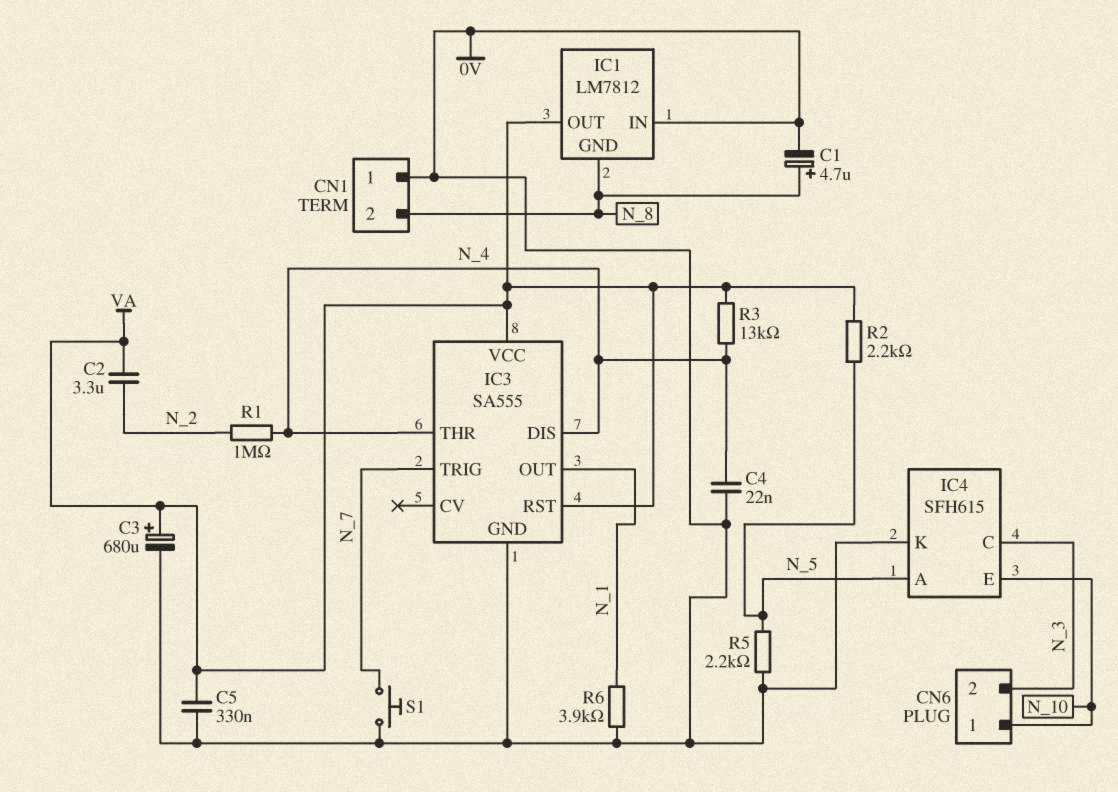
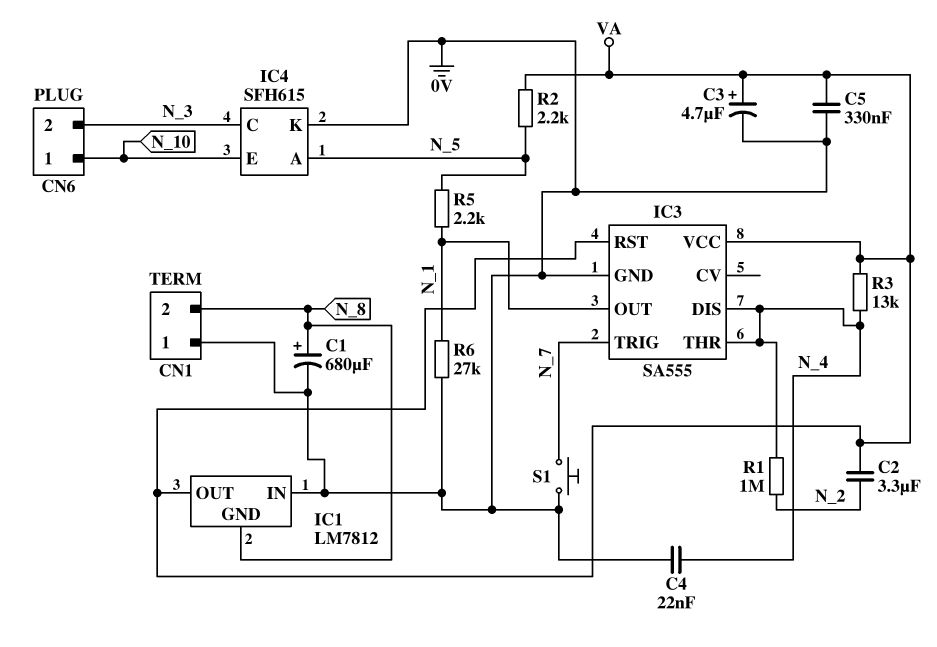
C1: 4.7uF (plus N_8, minus 0V) -> 680uF (plus N_8, minus 0V)
C3: 680uF (plus VA, minus 0V) -> 4.7uF (plus VA, minus 0V)
R5: 2.2k (0V, N_5) -> 2.2k (N_1, N_5)
R6: 3.9k (0V, N_1) -> 27k (0V, N_1)

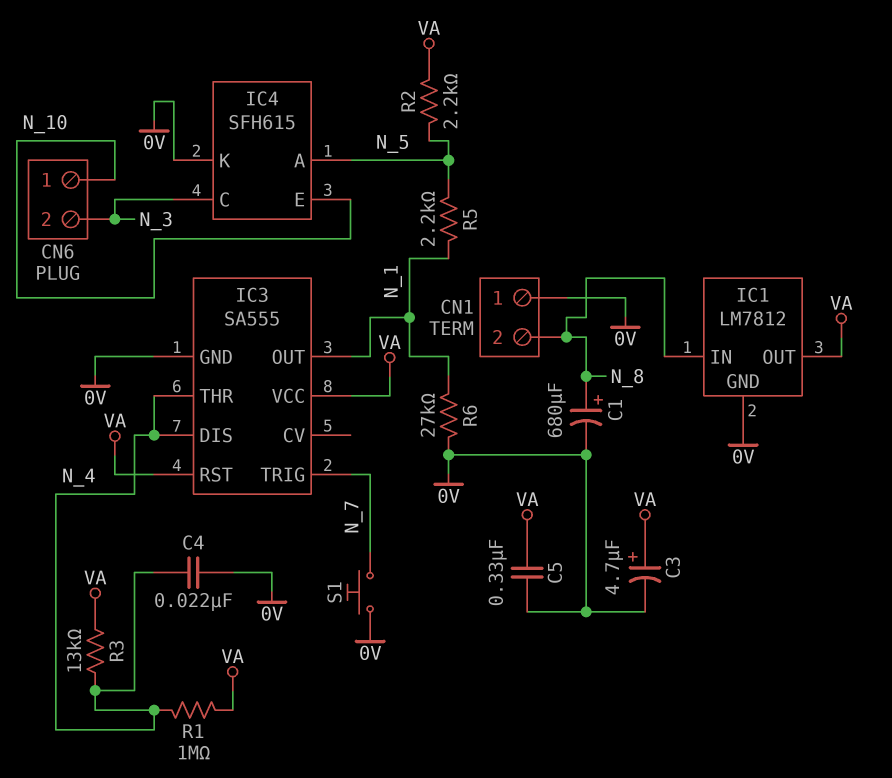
C2: 3.3uF (N_2, VA) -> none
IC1 pin GND: N_8 -> 0V
IC1 pin IN: 0V -> N_8
R1: 1M (N_2, N_4) -> 1M (N_4, VA)

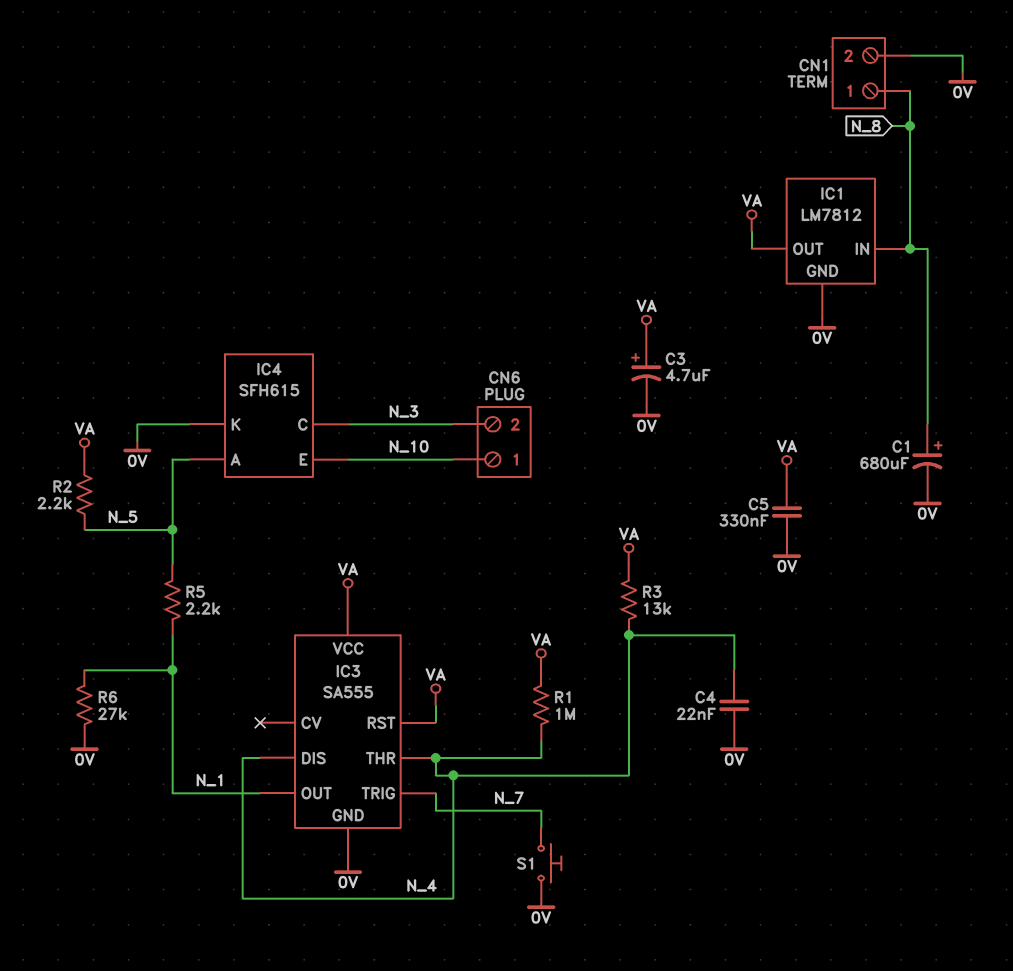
CN1 pin 1: 0V -> N_8
CN1 pin 2: N_8 -> 0V

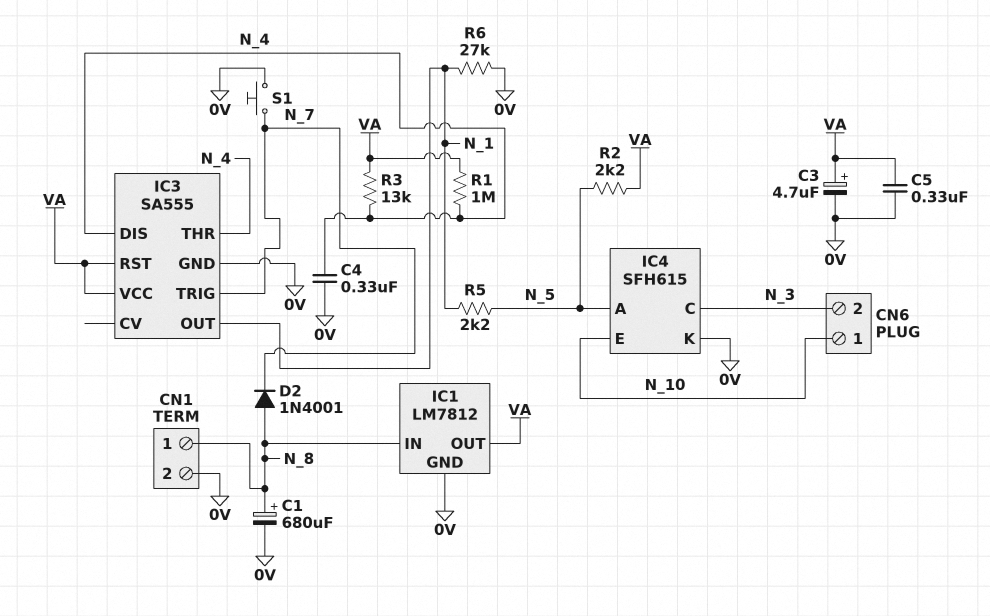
C4: 22nF (0V, N_4) -> 330nF (0V, N_4)
D2: none -> diode 1N4001 (A N_8, K N_7)

